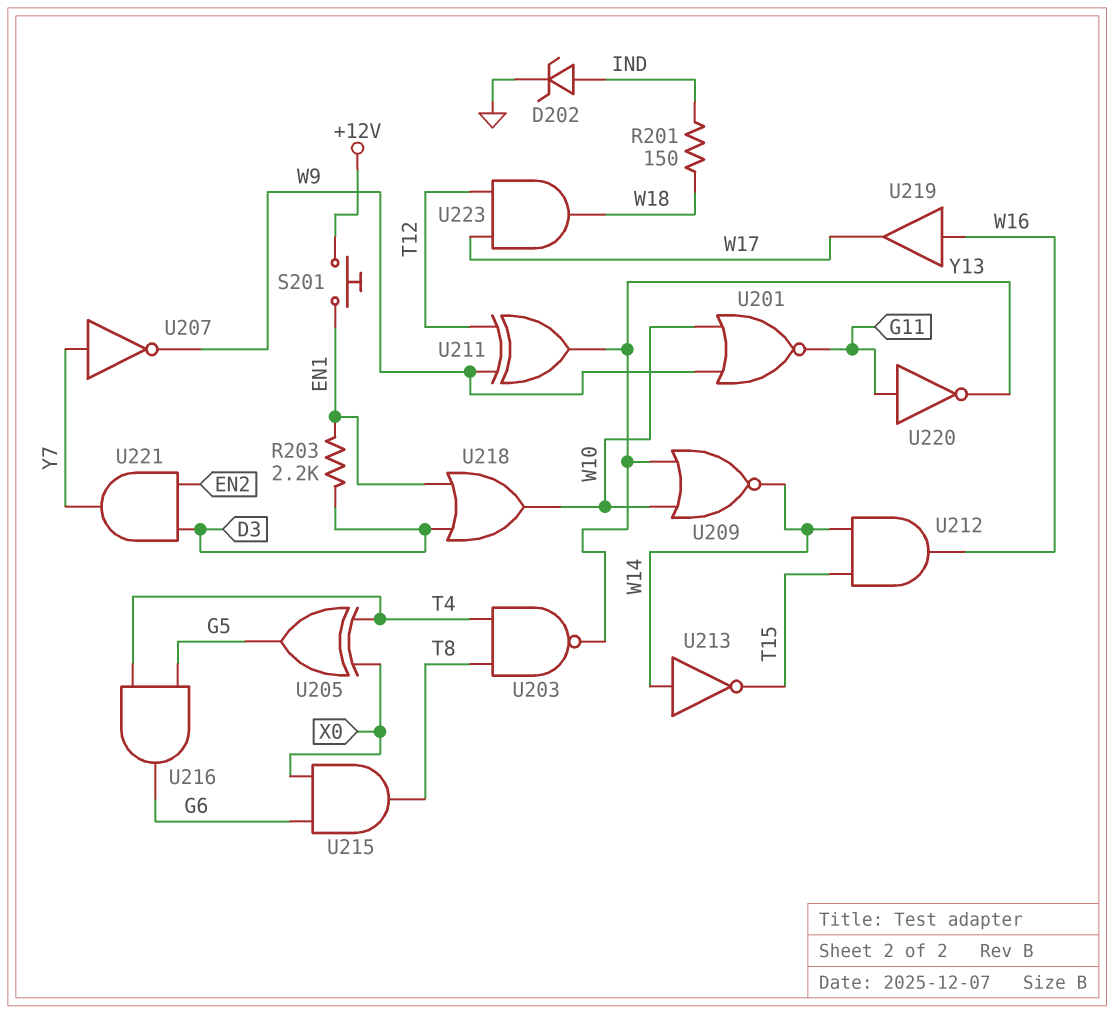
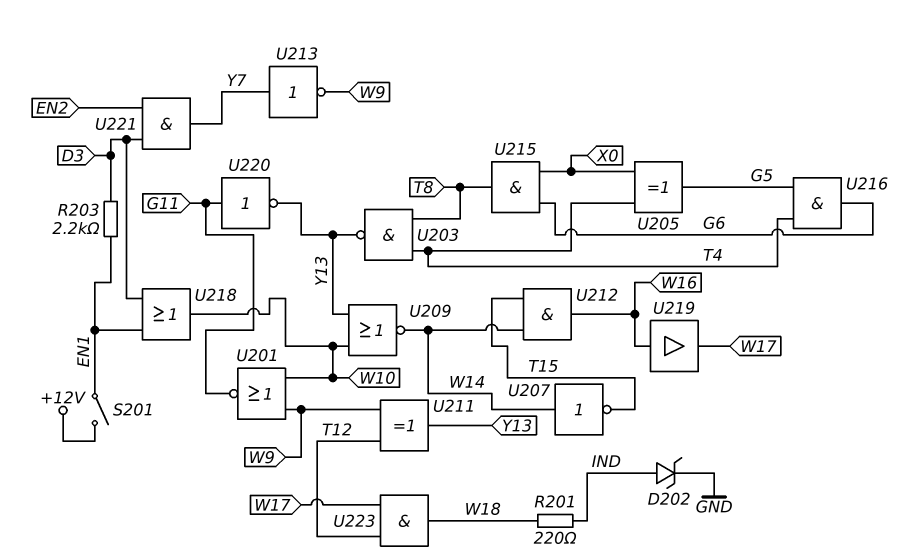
R201: 150 (IND, W18) -> 220 (IND, W18)
S201: button (+12V, EN1) -> switch (+12V, EN1)
U207: NOT (in Y7, out W9) -> NOT (in W14, out T15)
U213: NOT (in W14, out T15) -> NOT (in Y7, out W9)

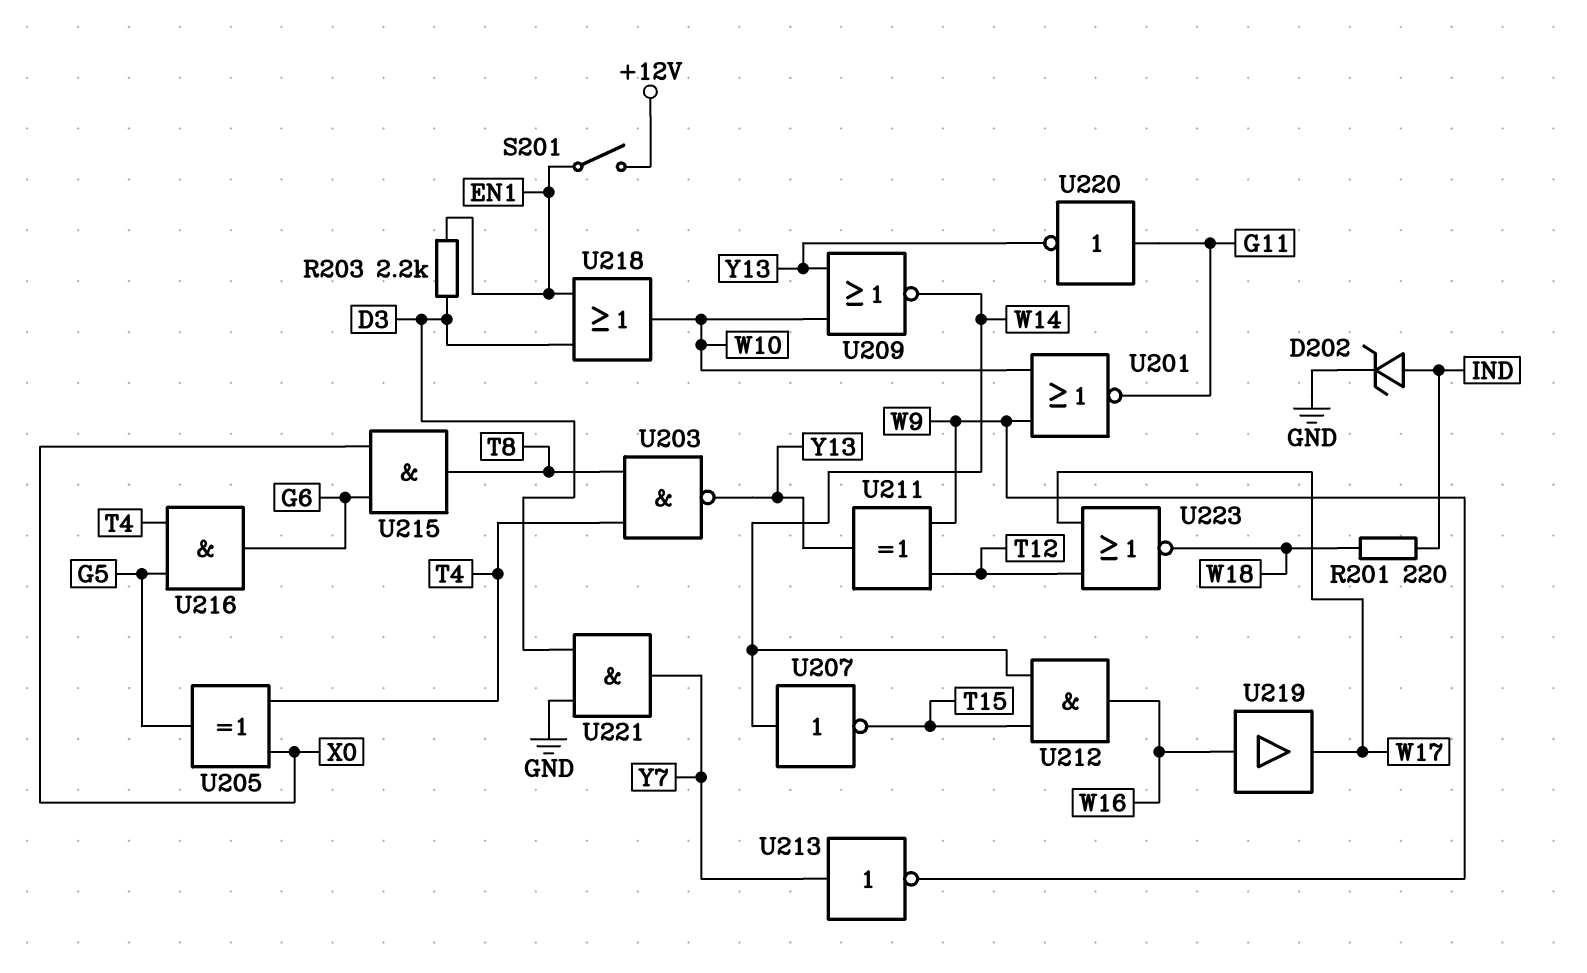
U221: AND (in D3, in EN2, out Y7) -> AND (in D3, in GND, out Y7)
U223: AND (in T12, in W17, out W18) -> NOR (in T12, in W17, out W18)

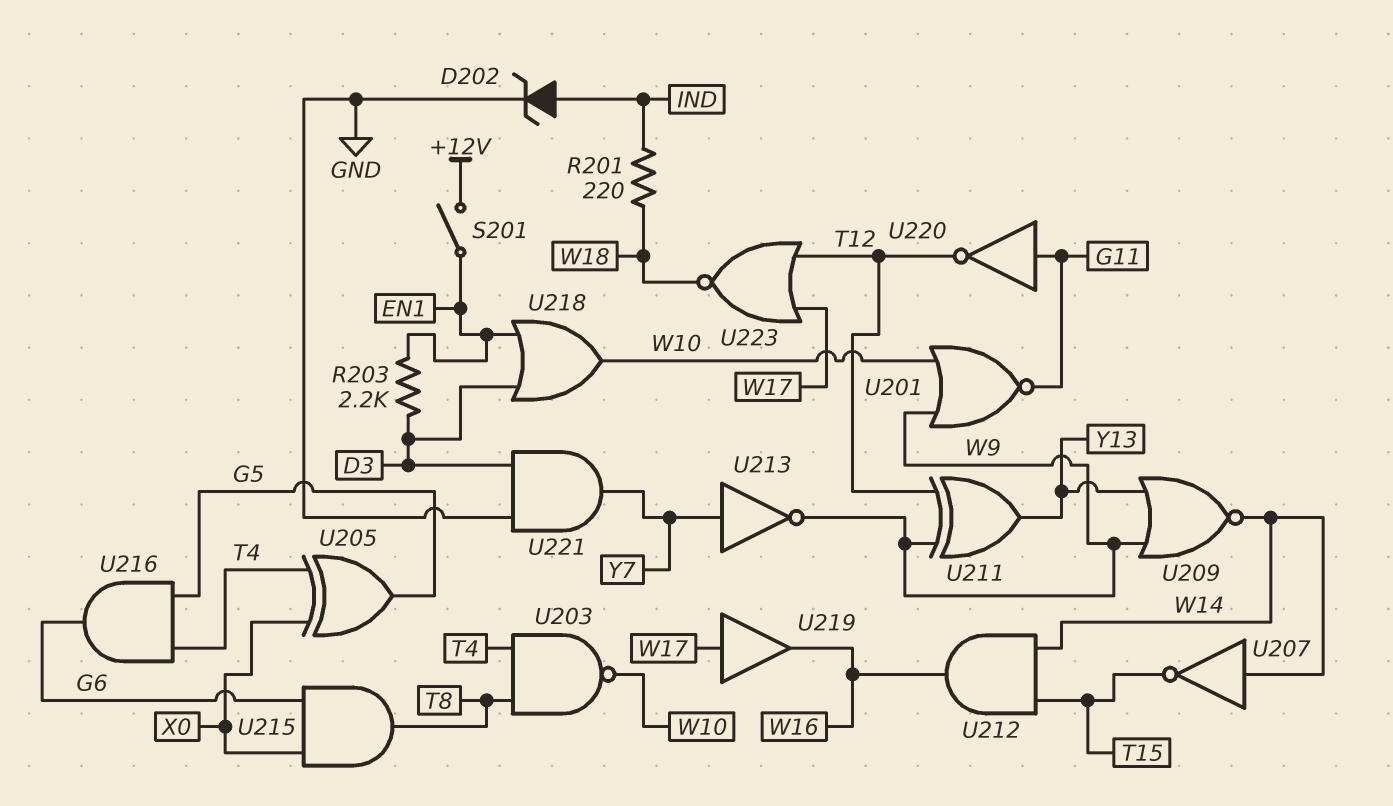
U203: NAND (in T4, in T8, out Y13) -> NAND (in T4, in T8, out W10)
U209: NOR (in W10, in Y13, out W14) -> NOR (in W9, in Y13, out W14)
U219: buffer (in W16, out W17) -> buffer (in W17, out W16)
U220: NOT (in G11, out Y13) -> NOT (in G11, out T12)

